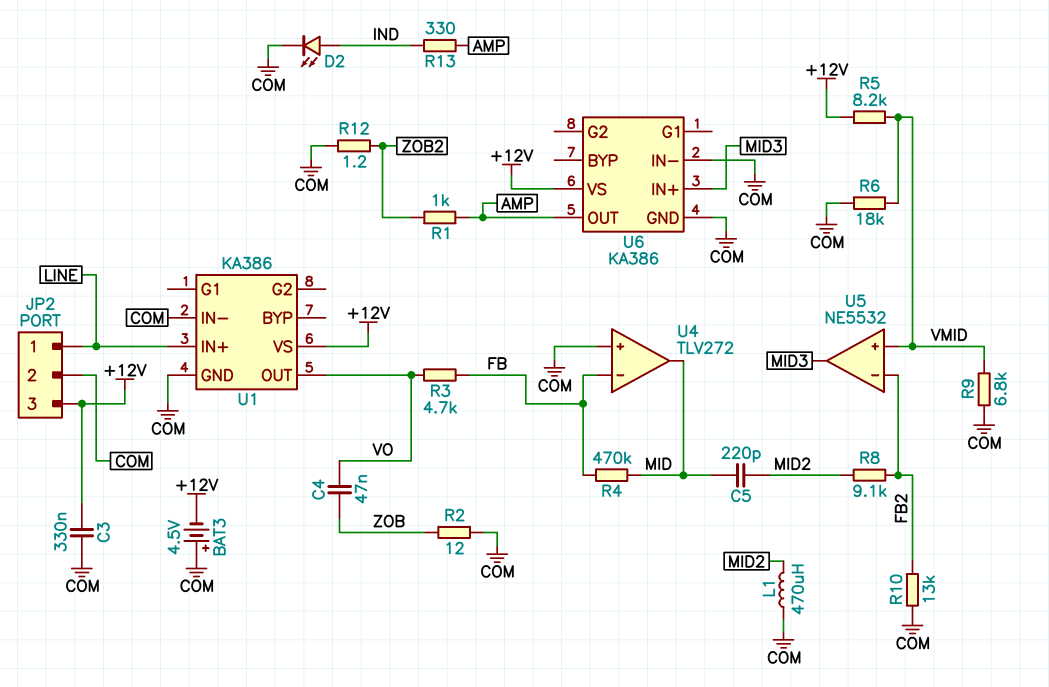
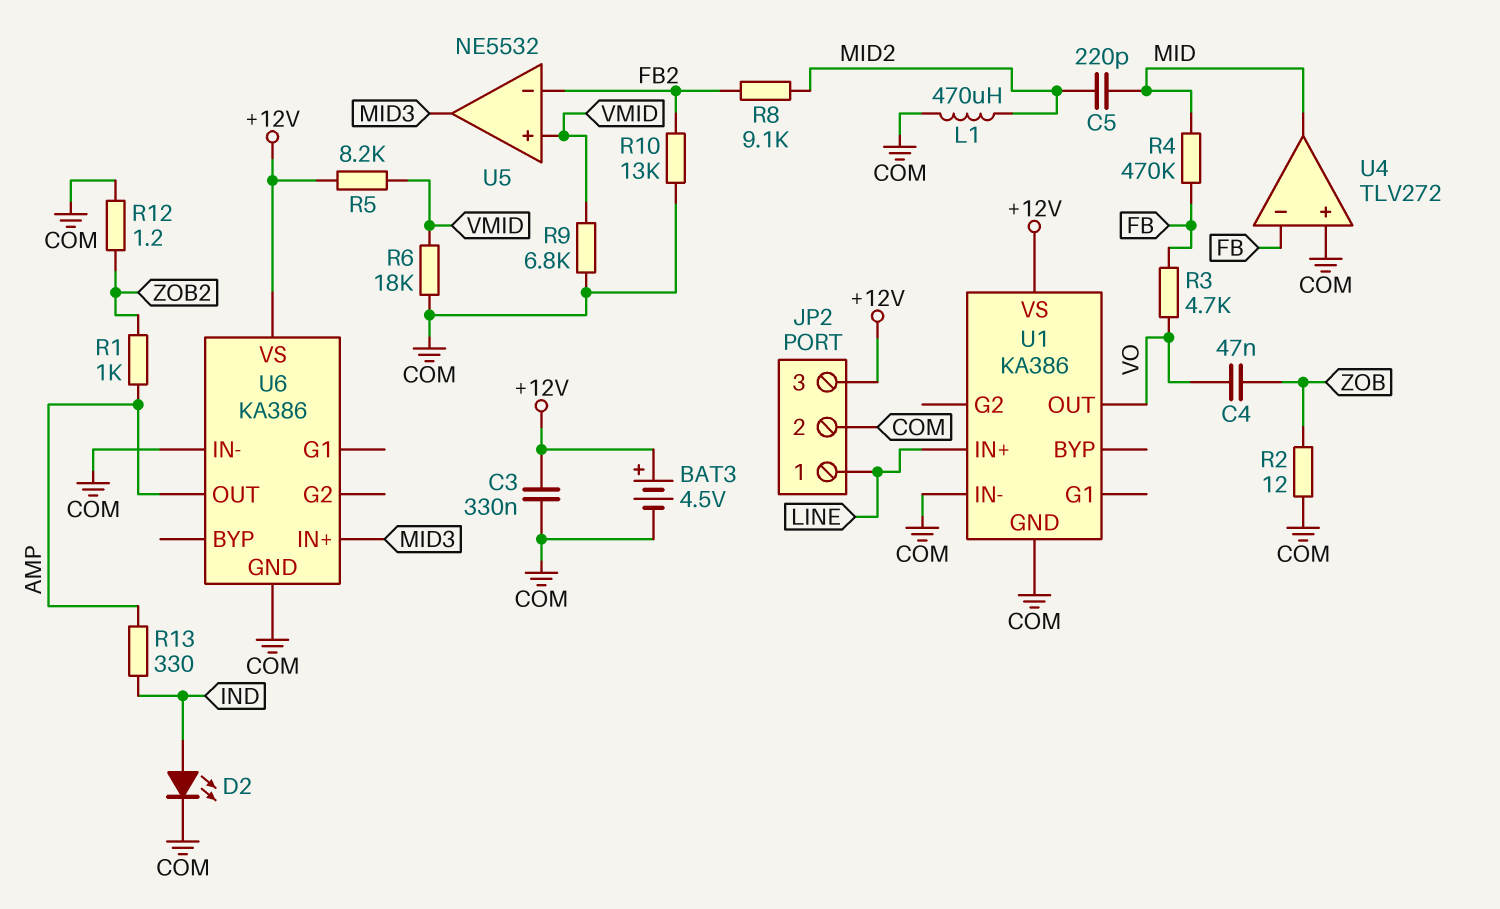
BAT3: 4.5V (plus COM, minus +12V) -> 4.5V (plus +12V, minus COM)

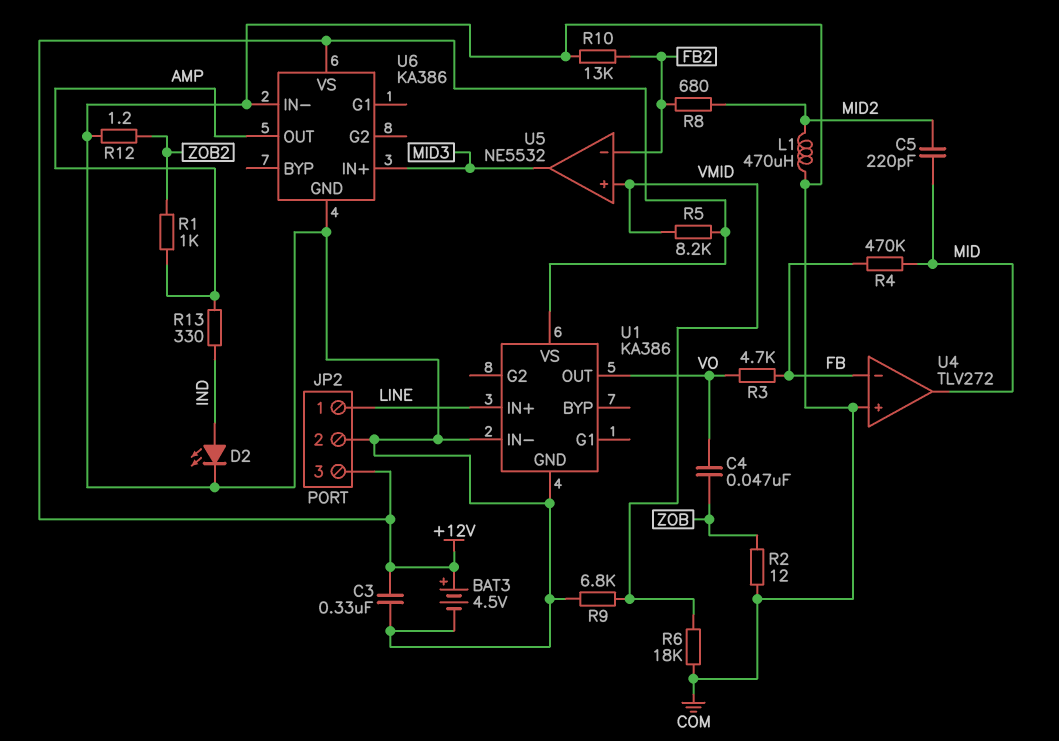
R8: 9.1k (FB2, MID2) -> 680 (FB2, MID2)

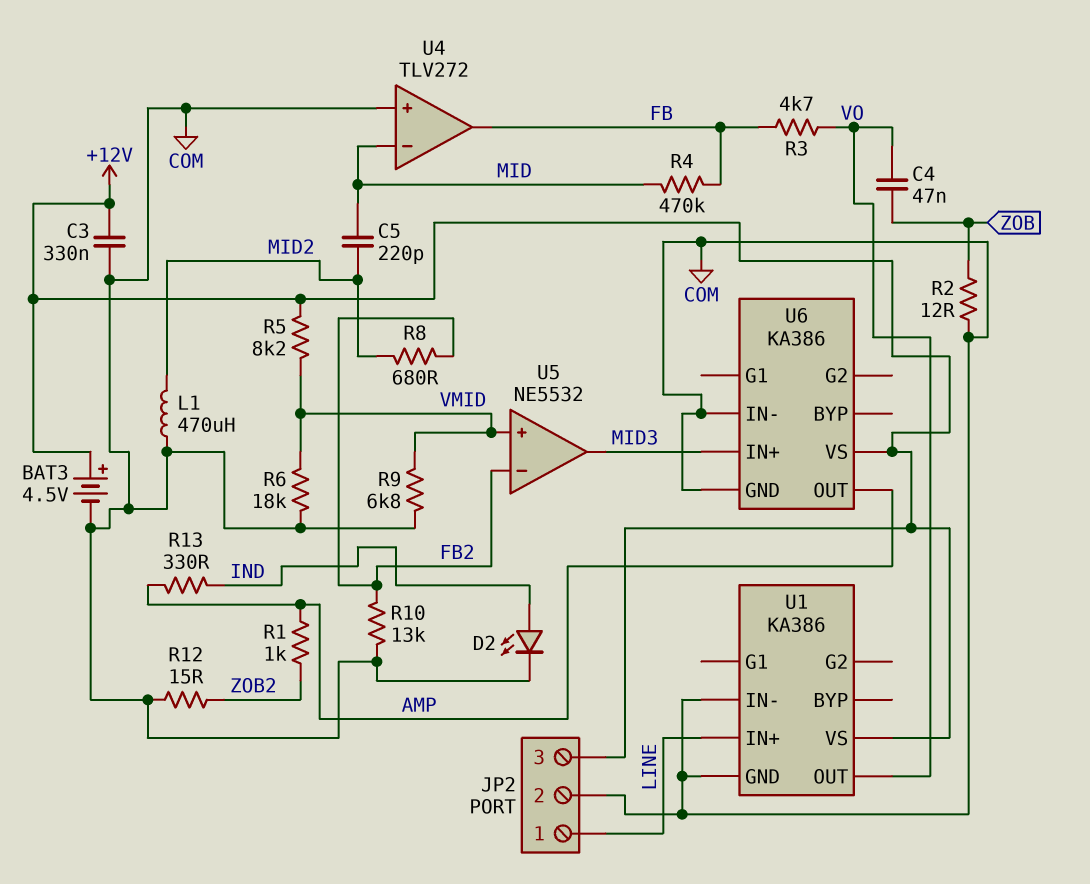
R12: 1.2 (COM, ZOB2) -> 15 (COM, ZOB2)
U4 pin in-: FB -> MID
U4 pin out: MID -> FB

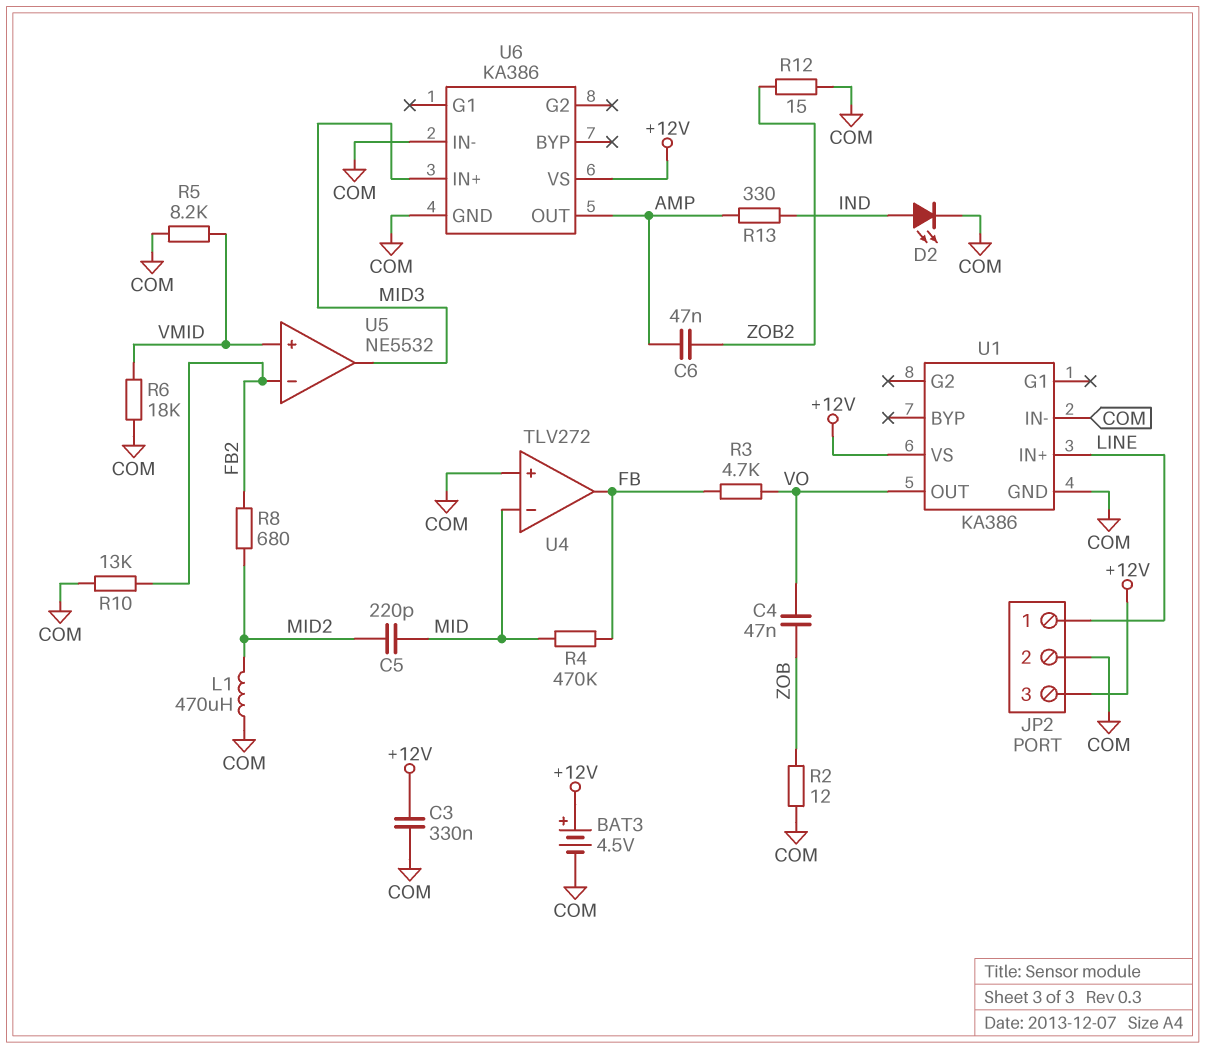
C6: none -> 47nF (AMP, ZOB2)
R1: 1k (AMP, ZOB2) -> none
R5: 8.2k (+12V, VMID) -> 8.2k (COM, VMID)
R9: 6.8k (COM, VMID) -> none

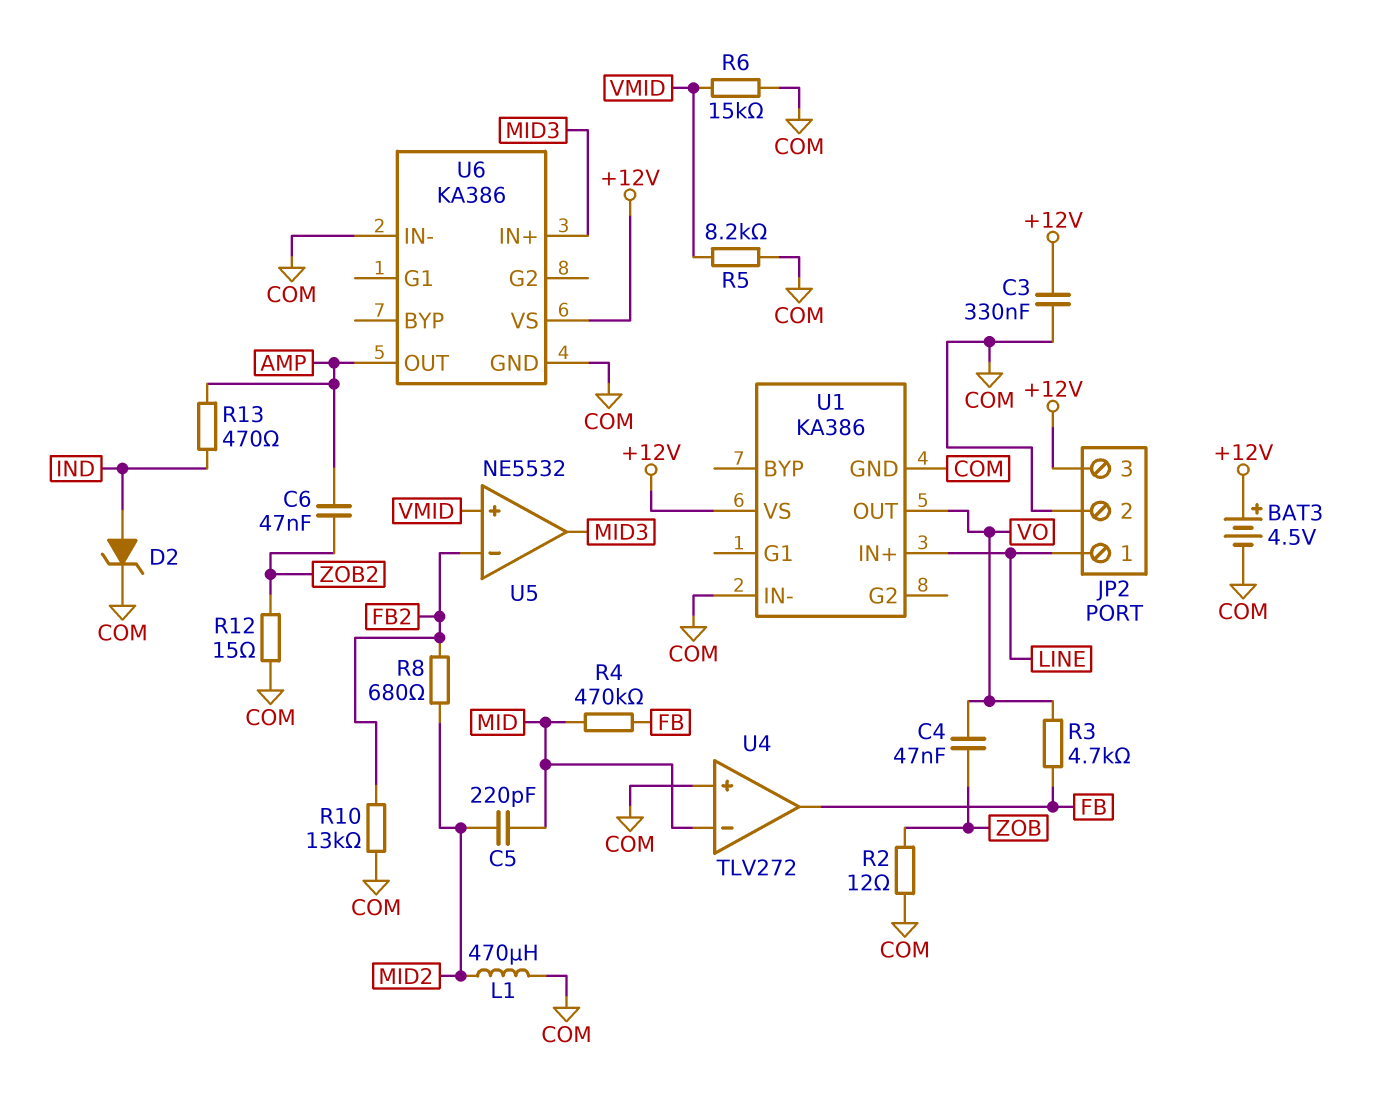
D2: LED (A IND, K COM) -> zener (A IND, K COM)
R6: 18k (COM, VMID) -> 15k (COM, VMID)
R13: 330 (AMP, IND) -> 470 (AMP, IND)

